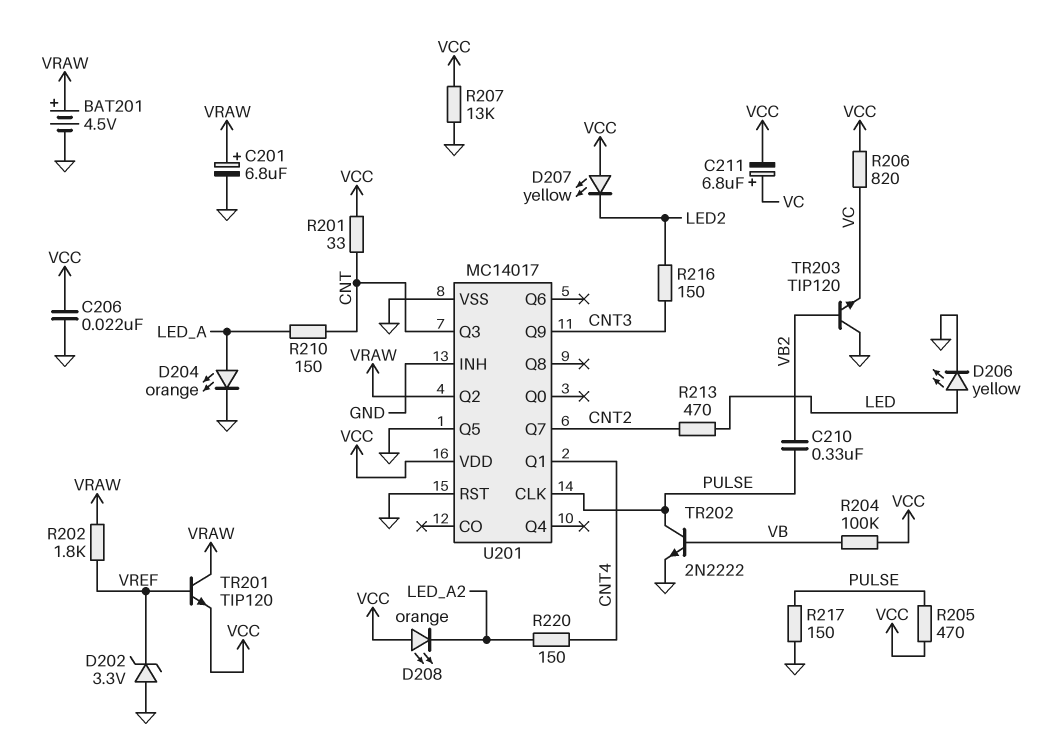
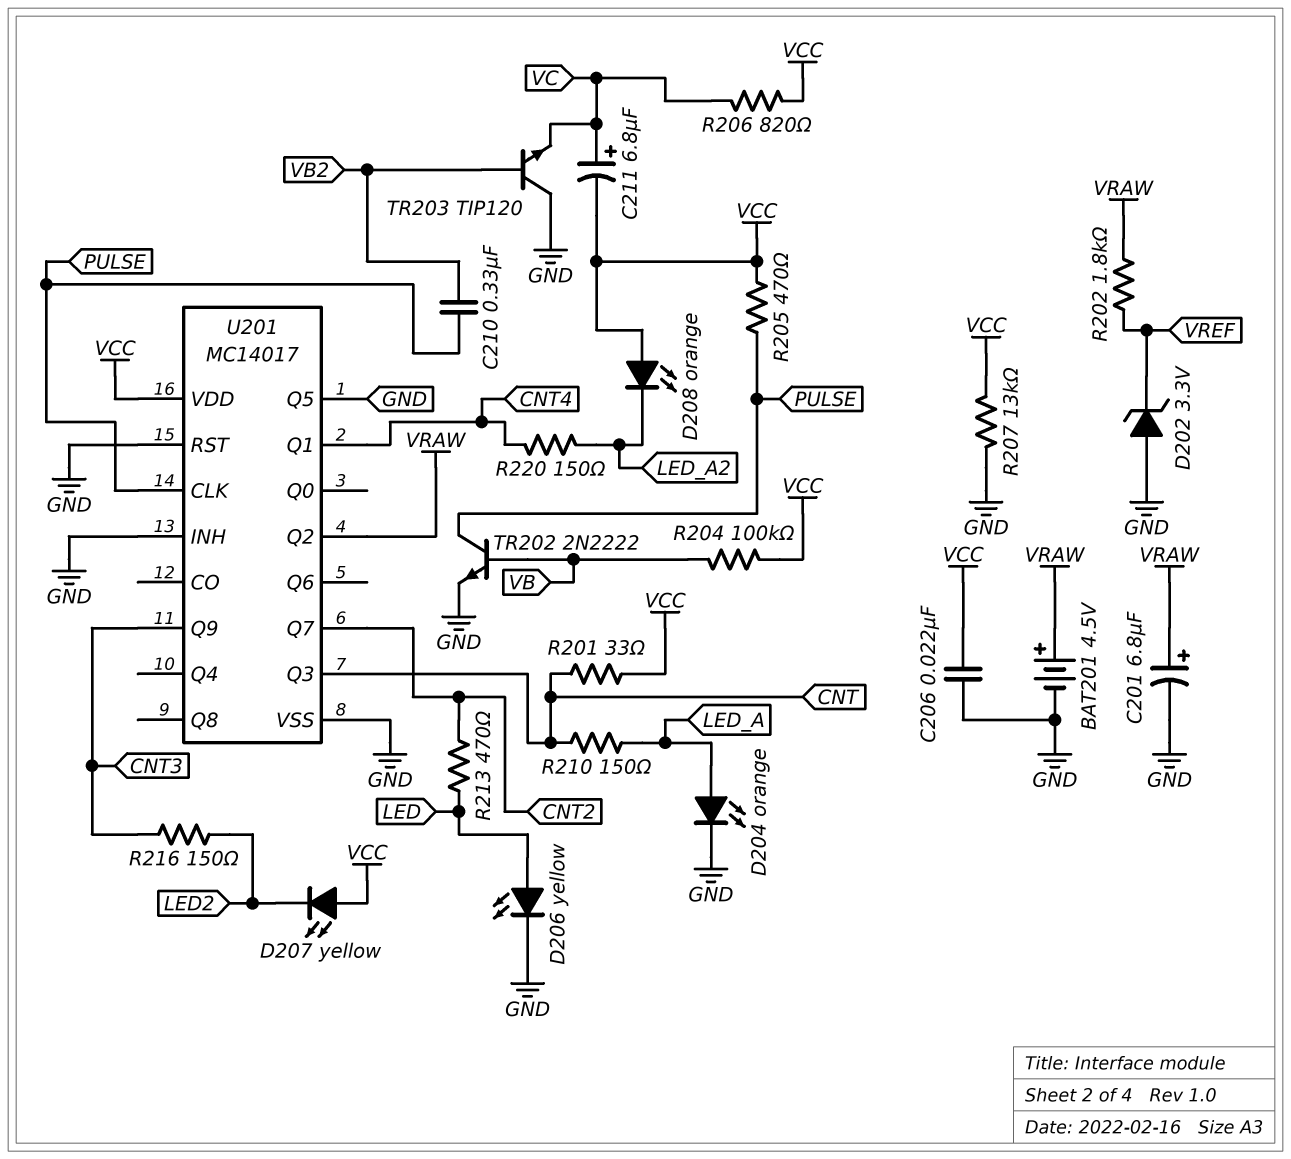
R217: 150 (GND, PULSE) -> none
TR201: NPN TIP120 (B VREF, C VRAW, E VCC) -> none

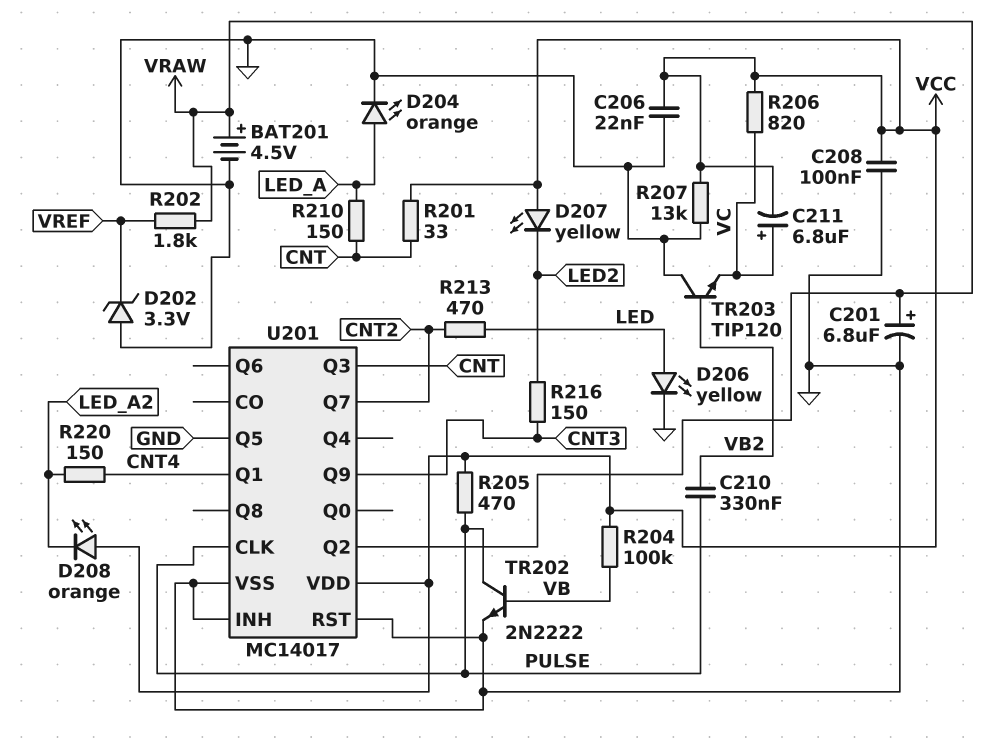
C208: none -> 100nF (GND, VCC)

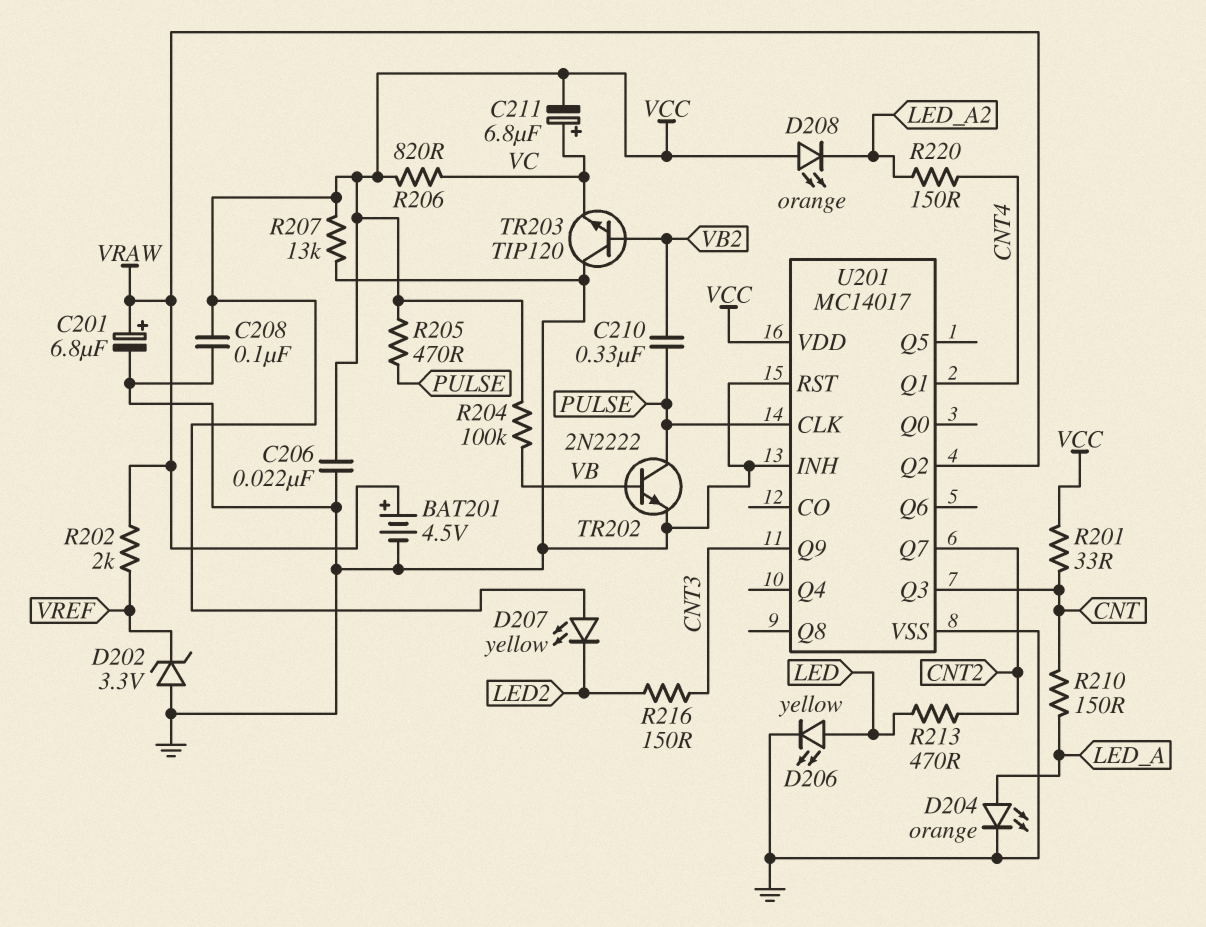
R202: 1.8k (VRAW, VREF) -> 2k (VRAW, VREF)
U201 pin Q5: GND -> none

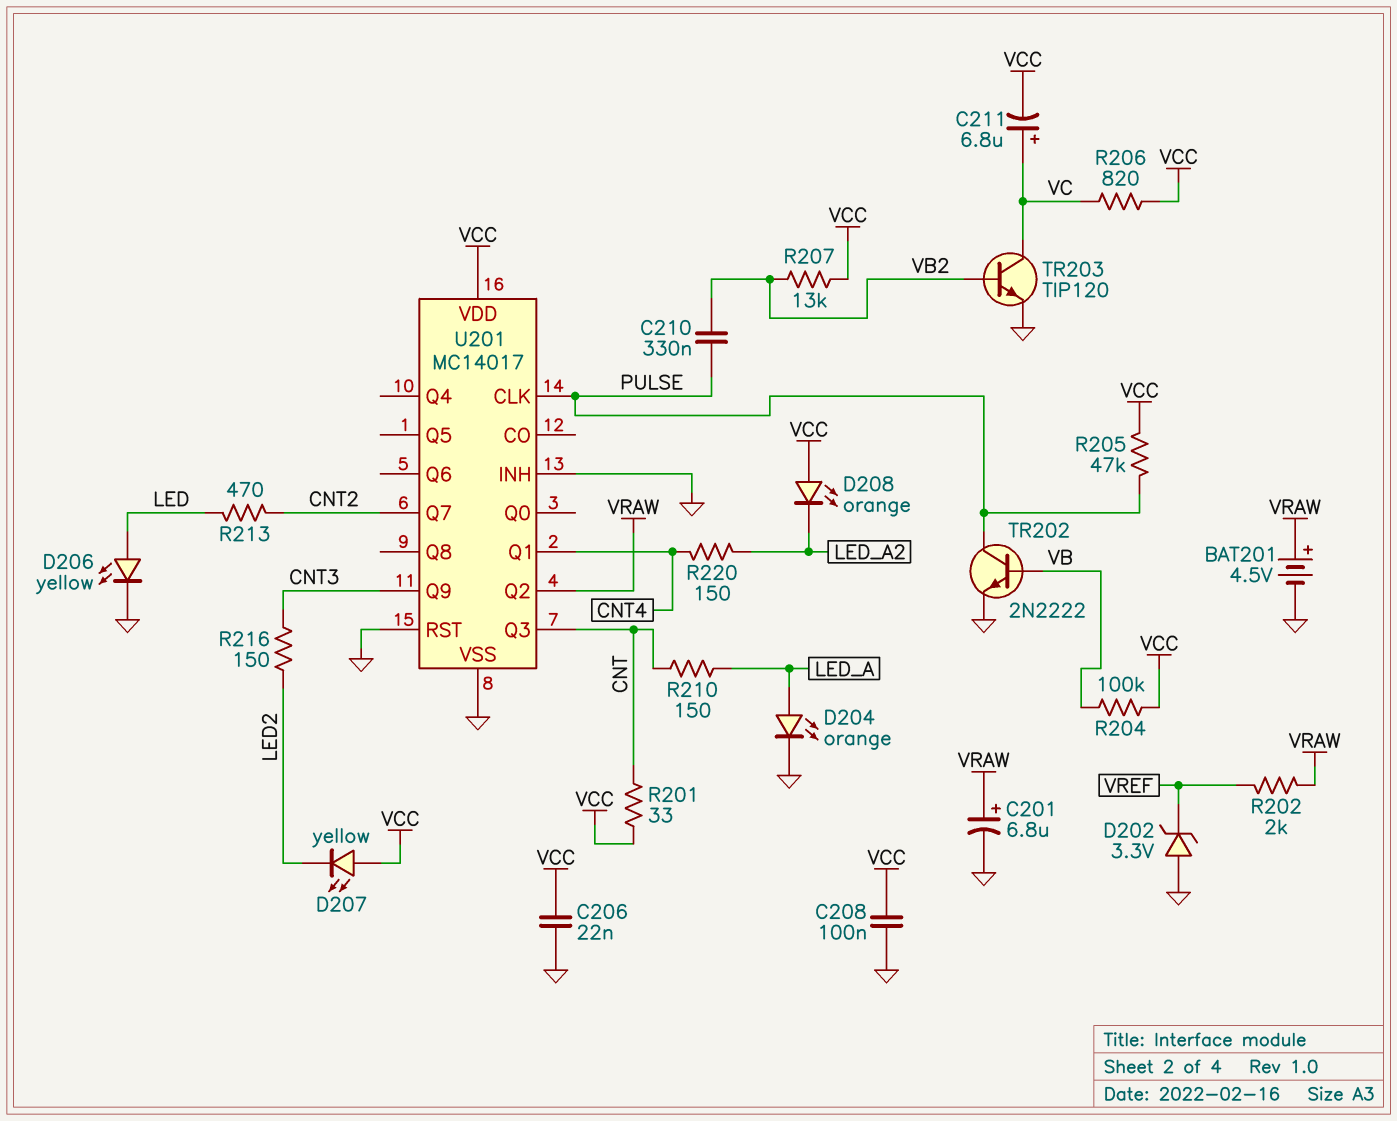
R205: 470 (PULSE, VCC) -> 47k (PULSE, VCC)
R207: 13k (GND, VCC) -> 13k (VB2, VCC)
TR203: NPN TIP120 (B VB2, C GND, E VC) -> NPN TIP120 (B VB2, C VC, E GND)

